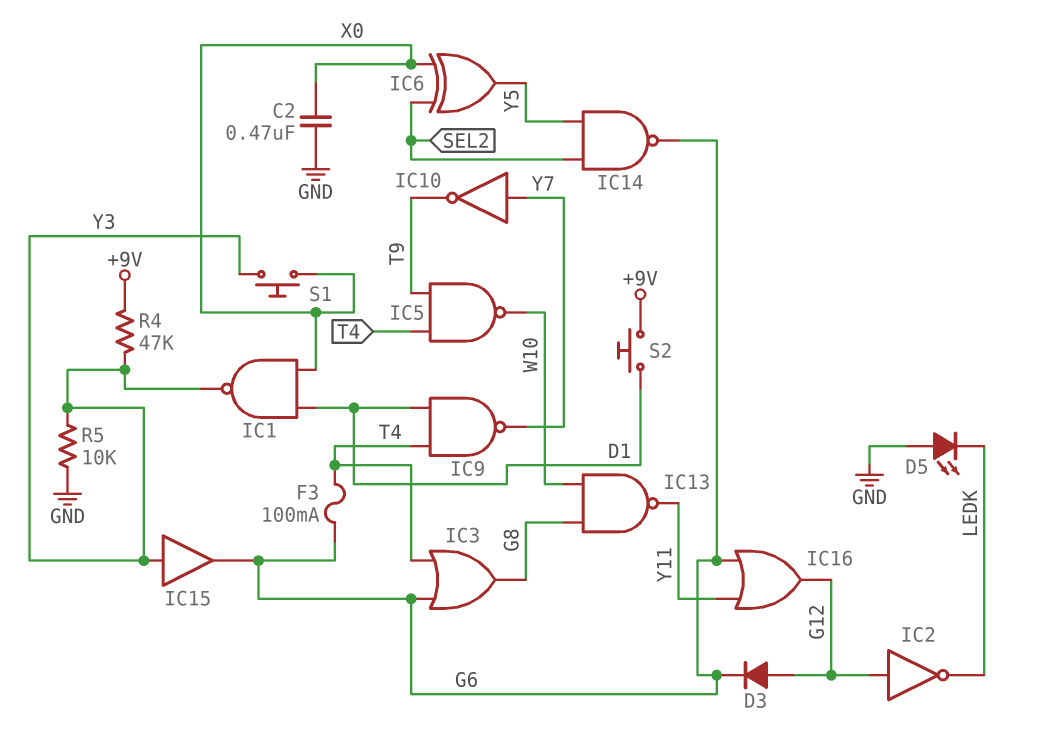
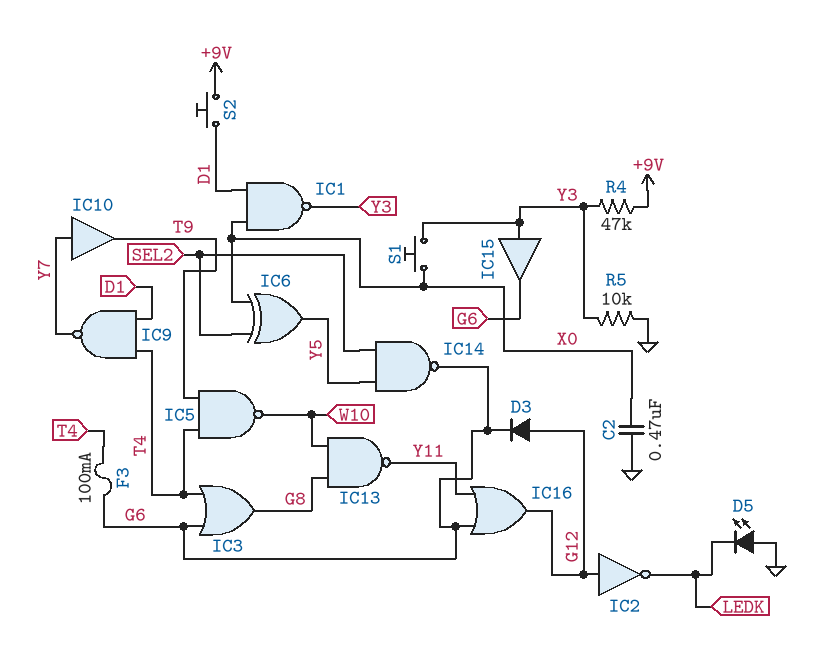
IC10: NOT (in Y7, out T9) -> buffer (in Y7, out T9)

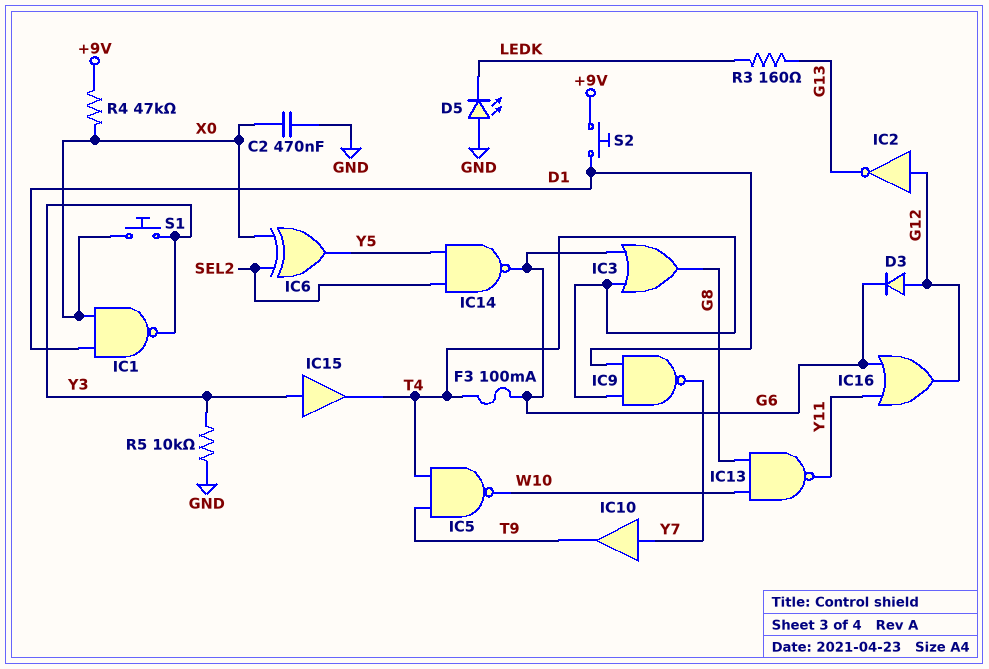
IC2: NOT (in G12, out LEDK) -> NOT (in G12, out G13)
IC15: buffer (in Y3, out G6) -> buffer (in Y3, out T4)
R3: none -> 160 (G13, LEDK)
R4: 47k (+9V, Y3) -> 47k (+9V, X0)

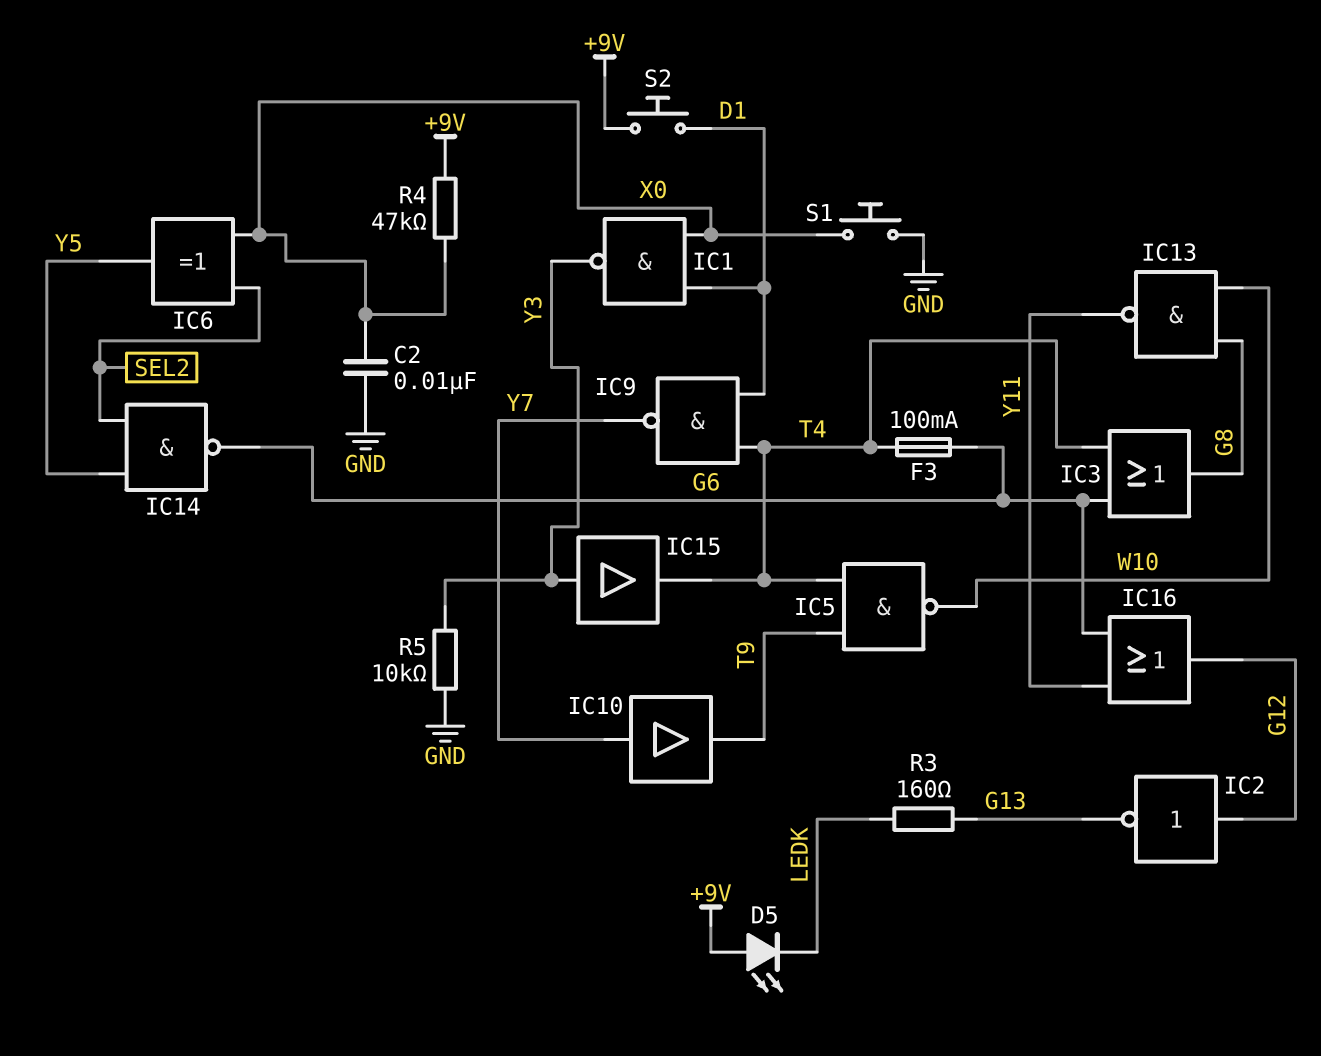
C2: 470nF (GND, X0) -> 10nF (GND, X0)
D3: diode (A G12, K G6) -> none
D5: LED (A GND, K LEDK) -> LED (A +9V, K LEDK)
S1: button (X0, Y3) -> button (GND, X0)

